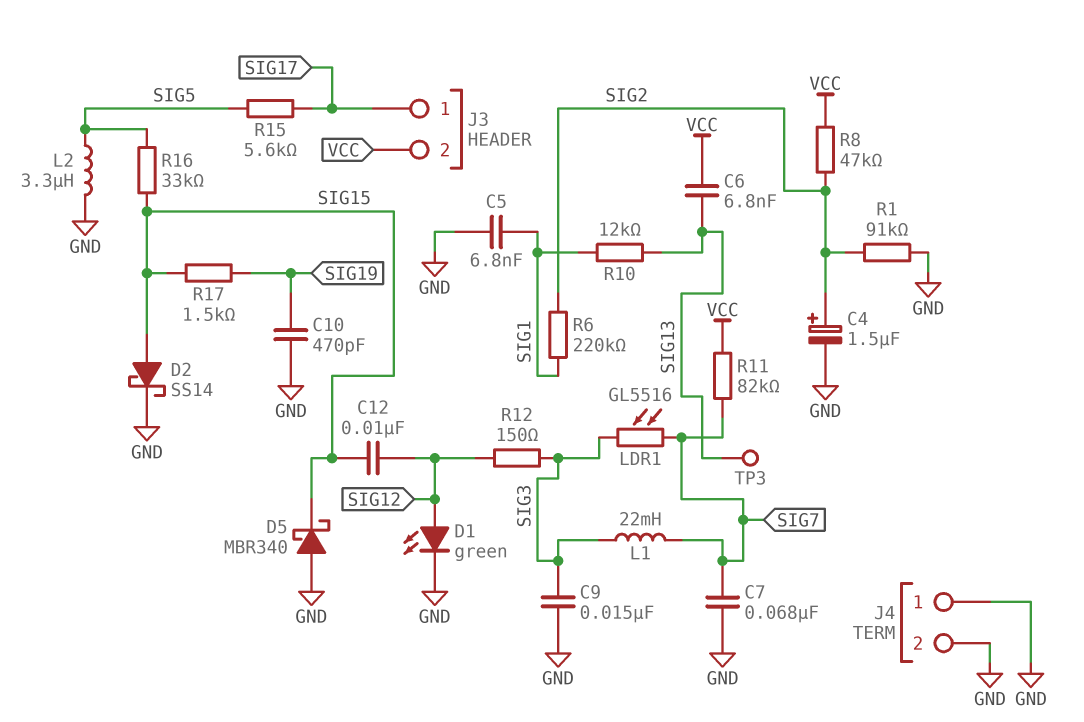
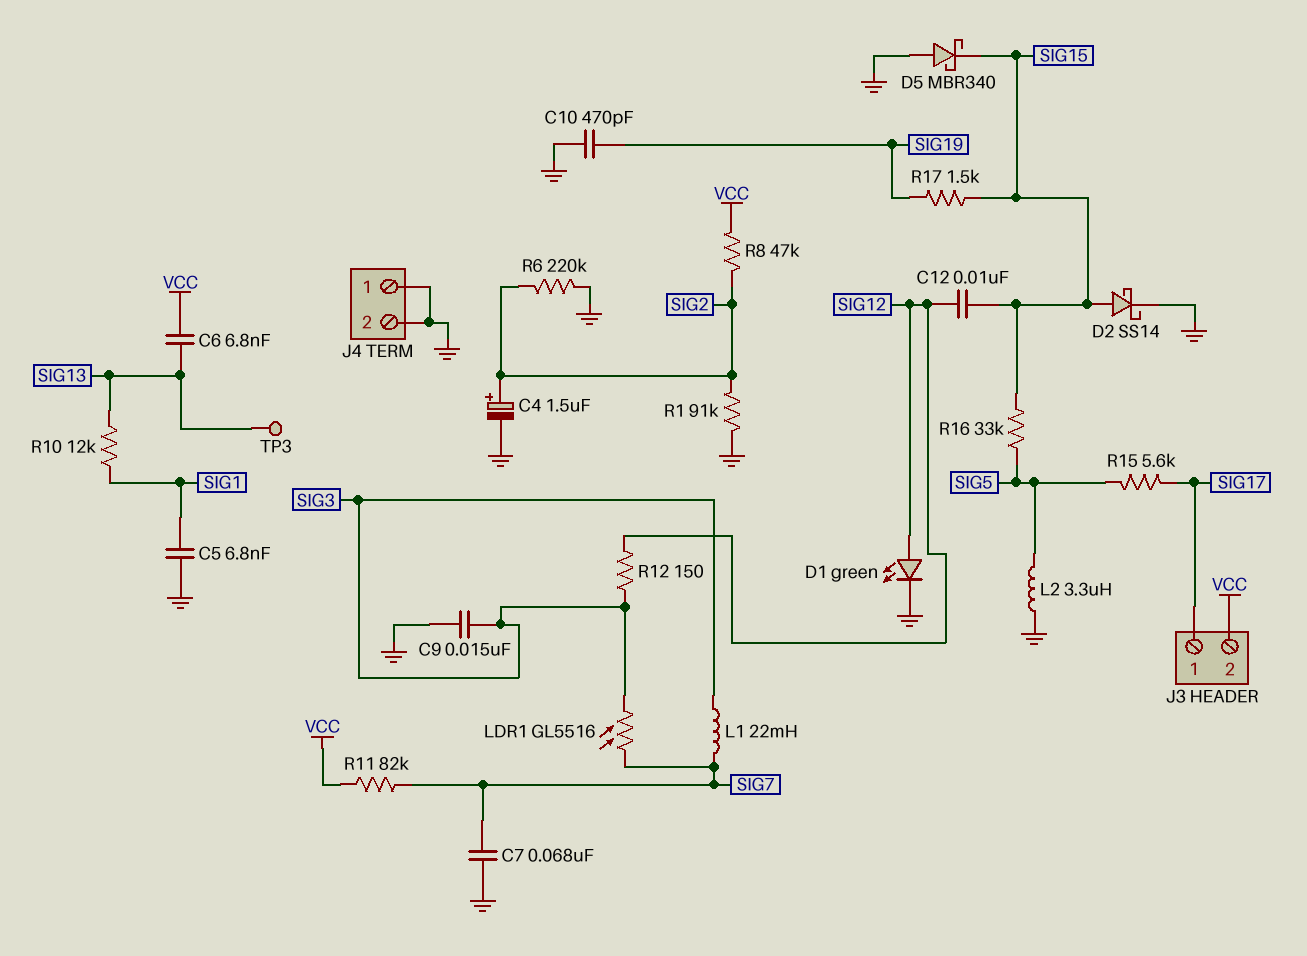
R6: 220k (SIG1, SIG2) -> 220k (GND, SIG2)

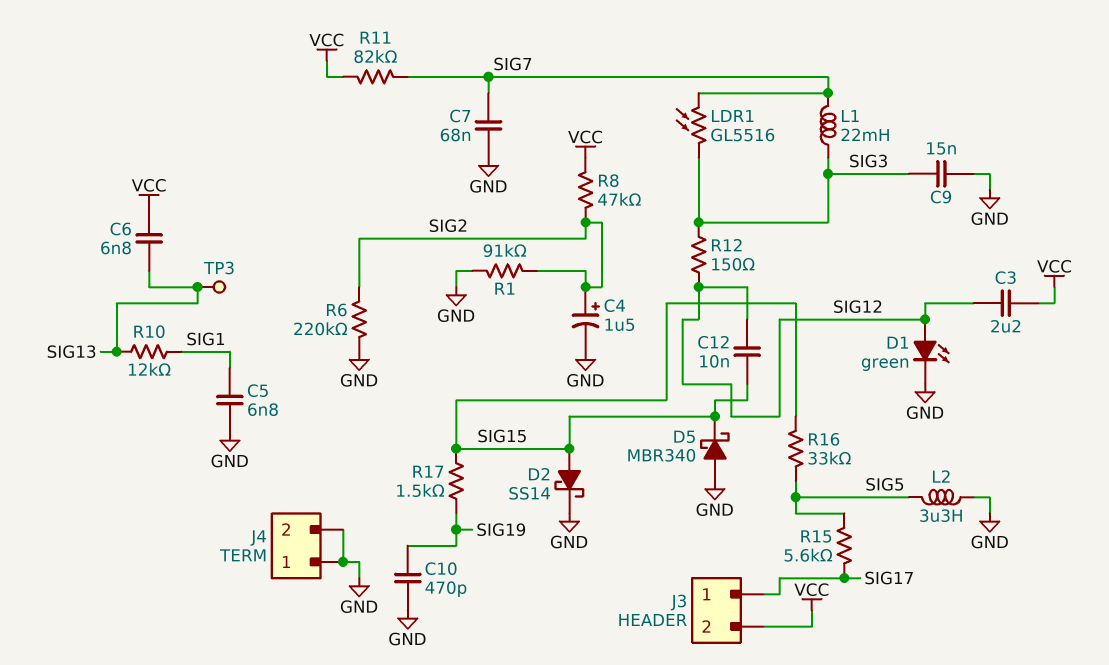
C3: none -> 2.2uF (SIG12, VCC)

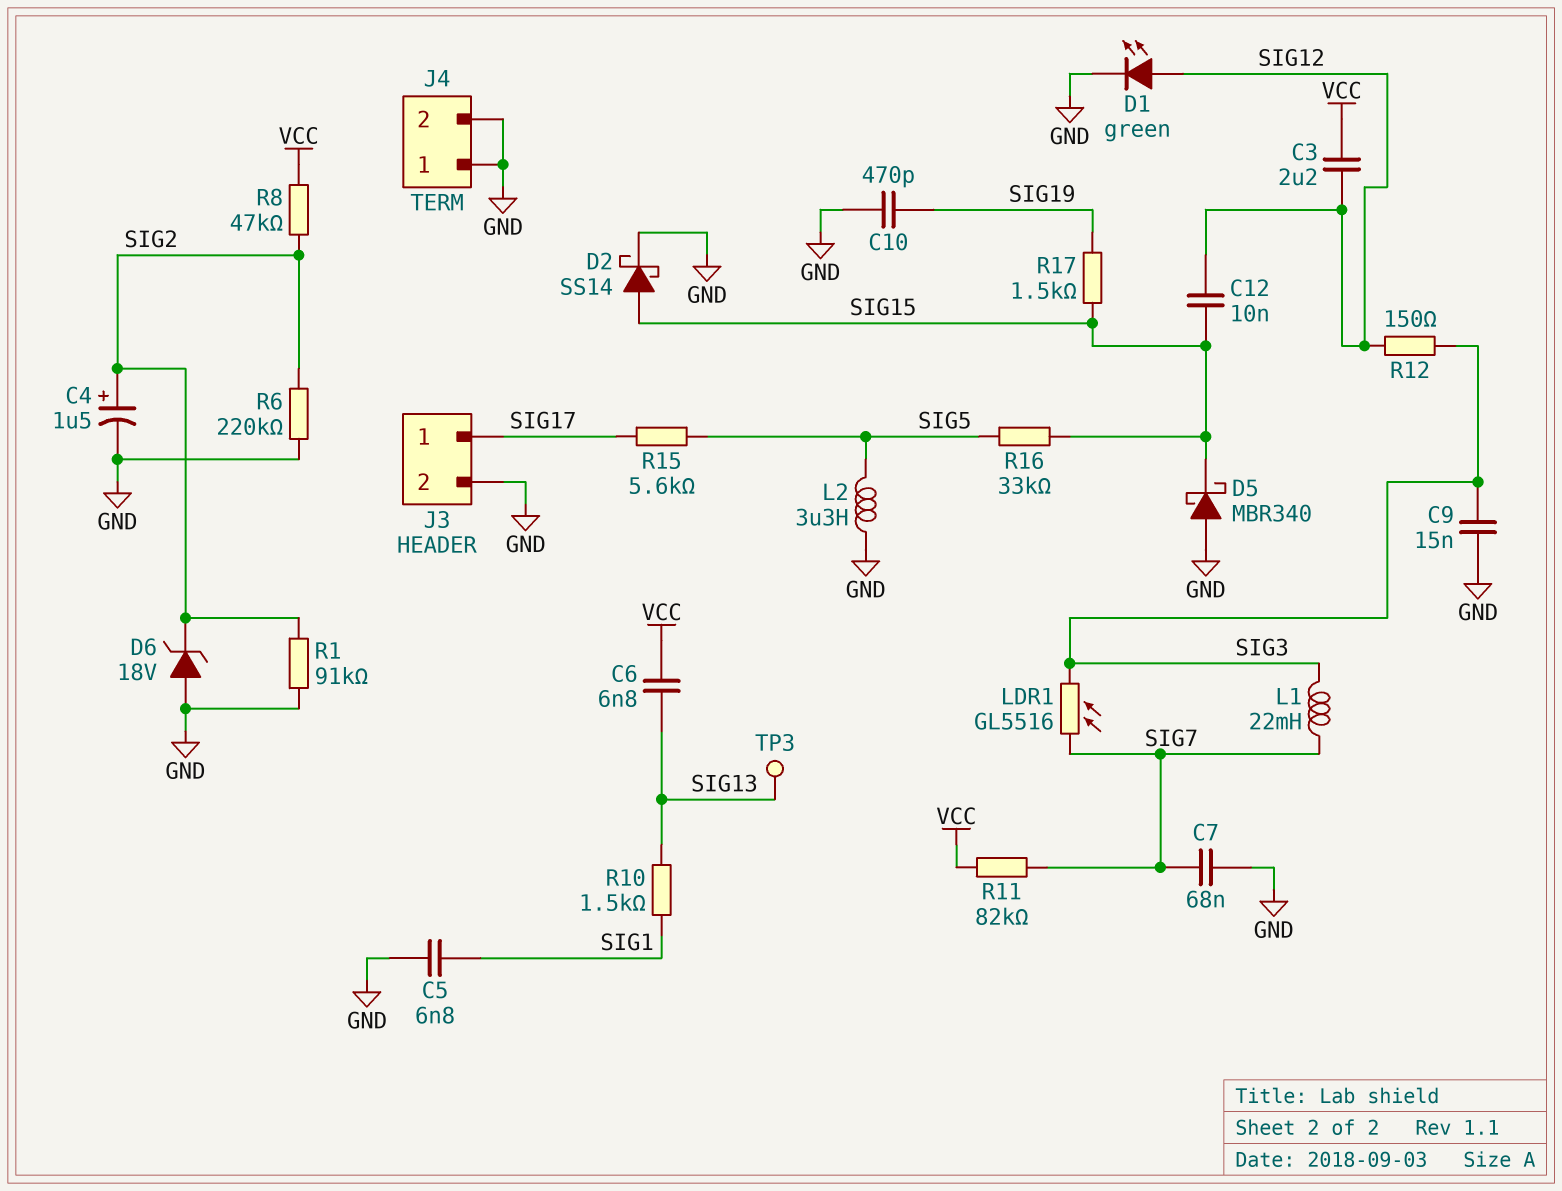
D6: none -> zener 18V (A GND, K SIG2)
J3 pin 2: VCC -> GND
R10: 12k (SIG1, SIG13) -> 1.5k (SIG1, SIG13)

